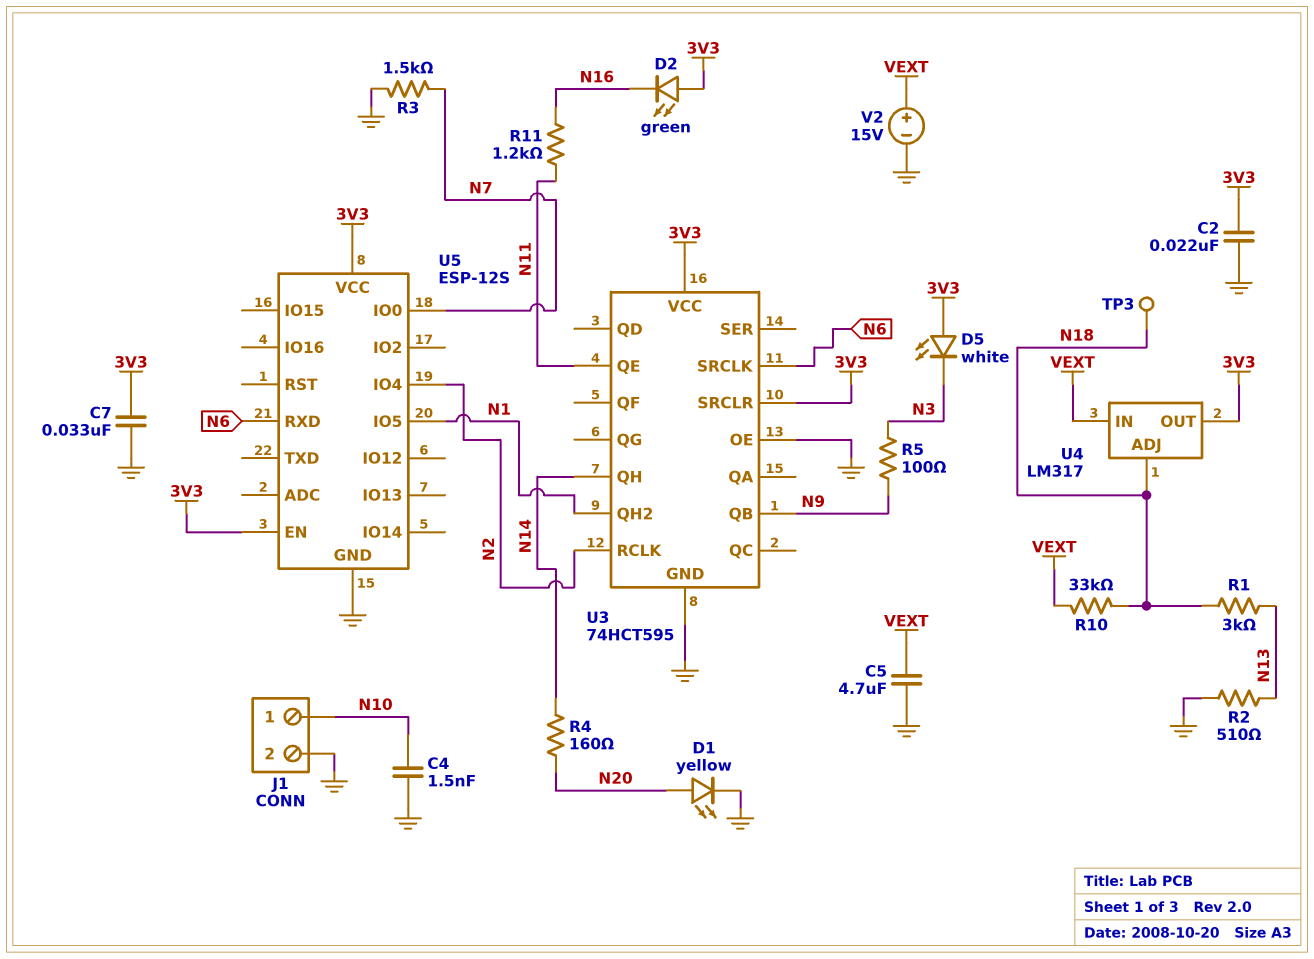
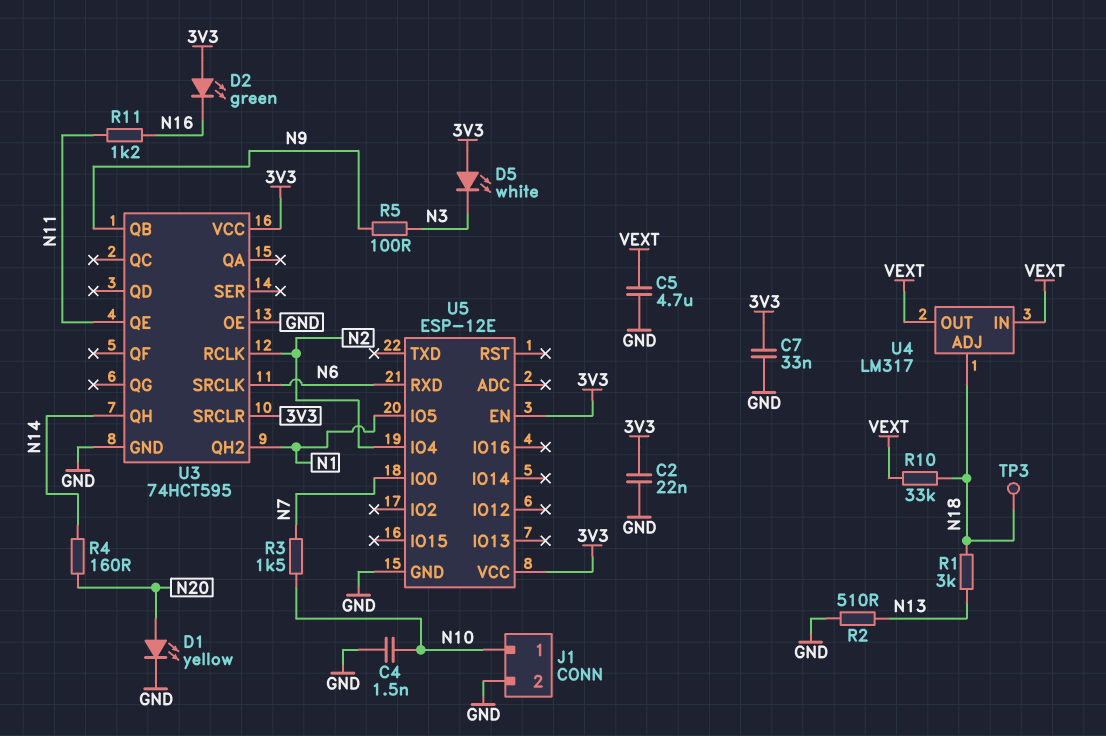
R3: 1.5k (GND, N7) -> 1.5k (N7, N10)
U4 pin OUT: 3V3 -> VEXT
U5: ESP-12S -> ESP-12E
V2: 15V (plus VEXT, minus GND) -> none

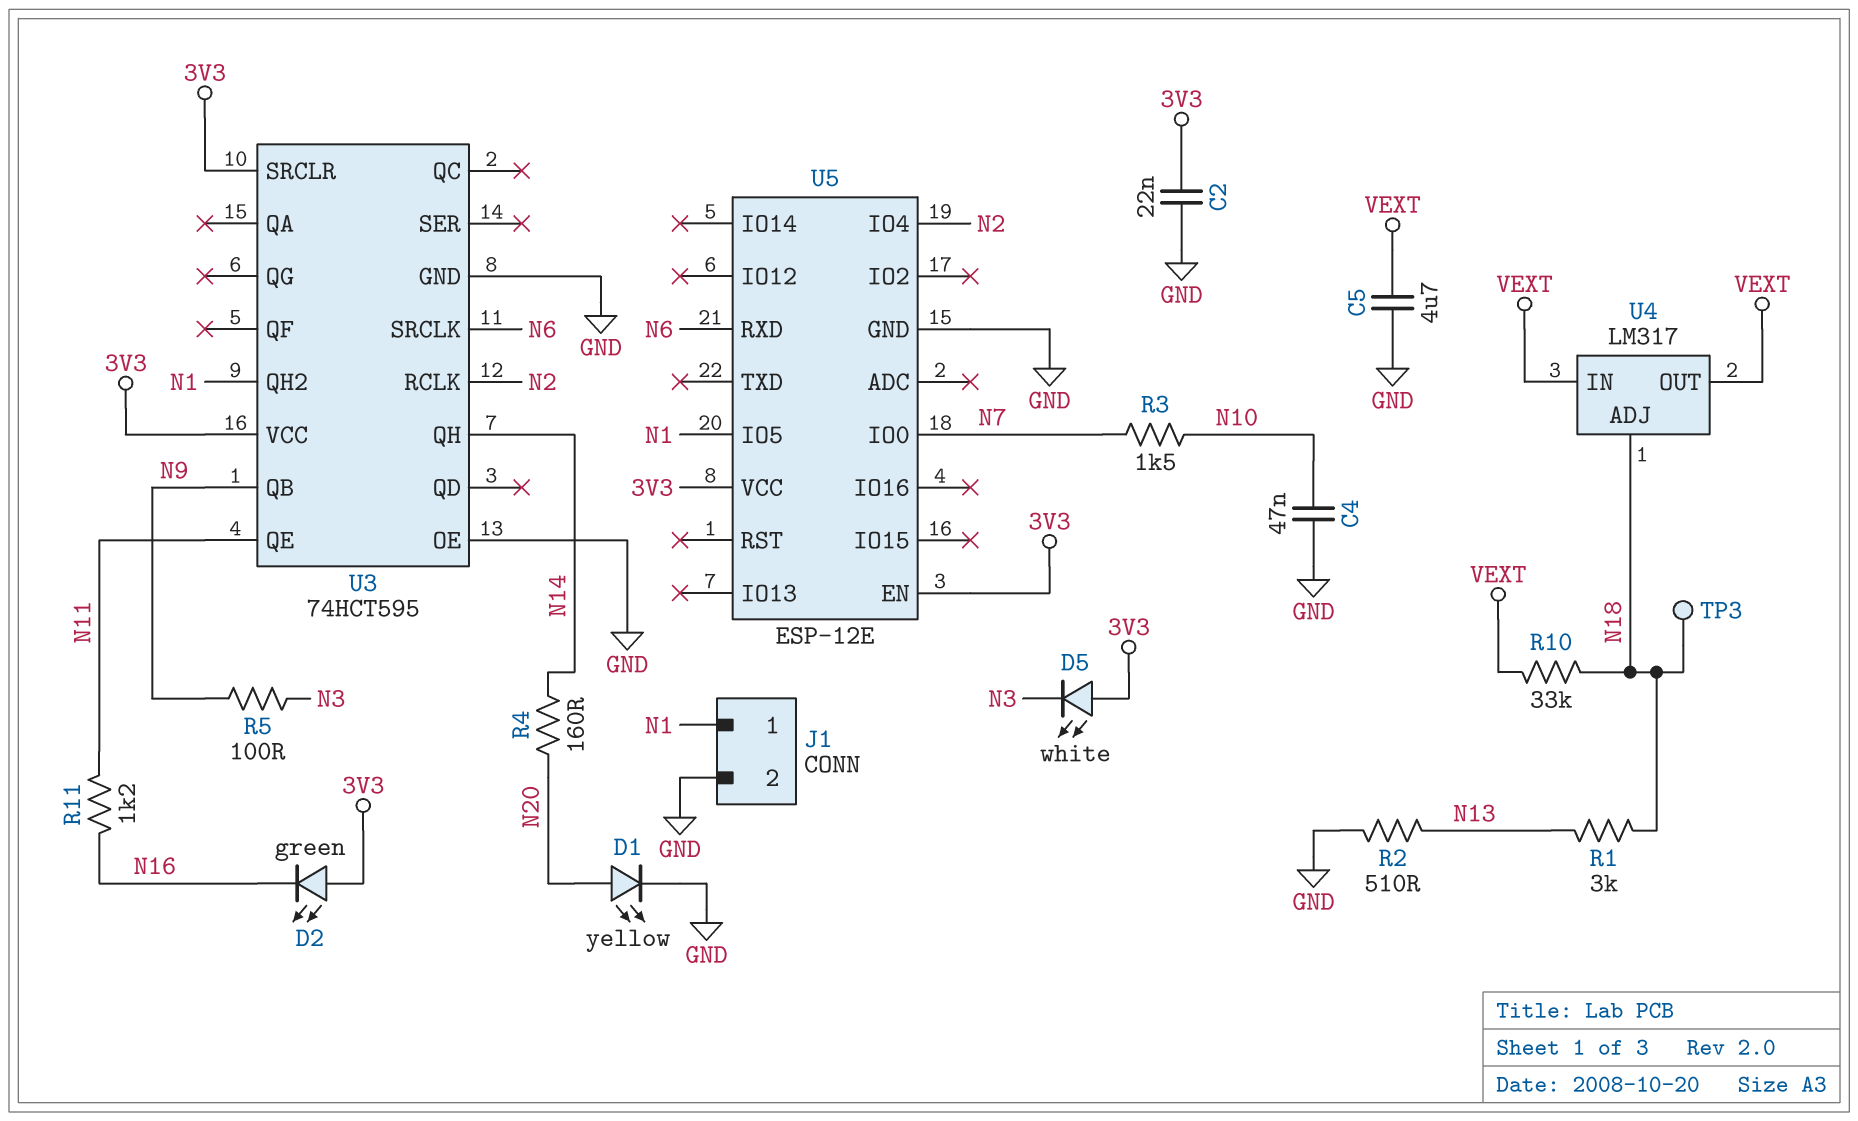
C4: 1.5nF (GND, N10) -> 47nF (GND, N10)
C7: 33nF (3V3, GND) -> none
J1 pin 1: N10 -> N1

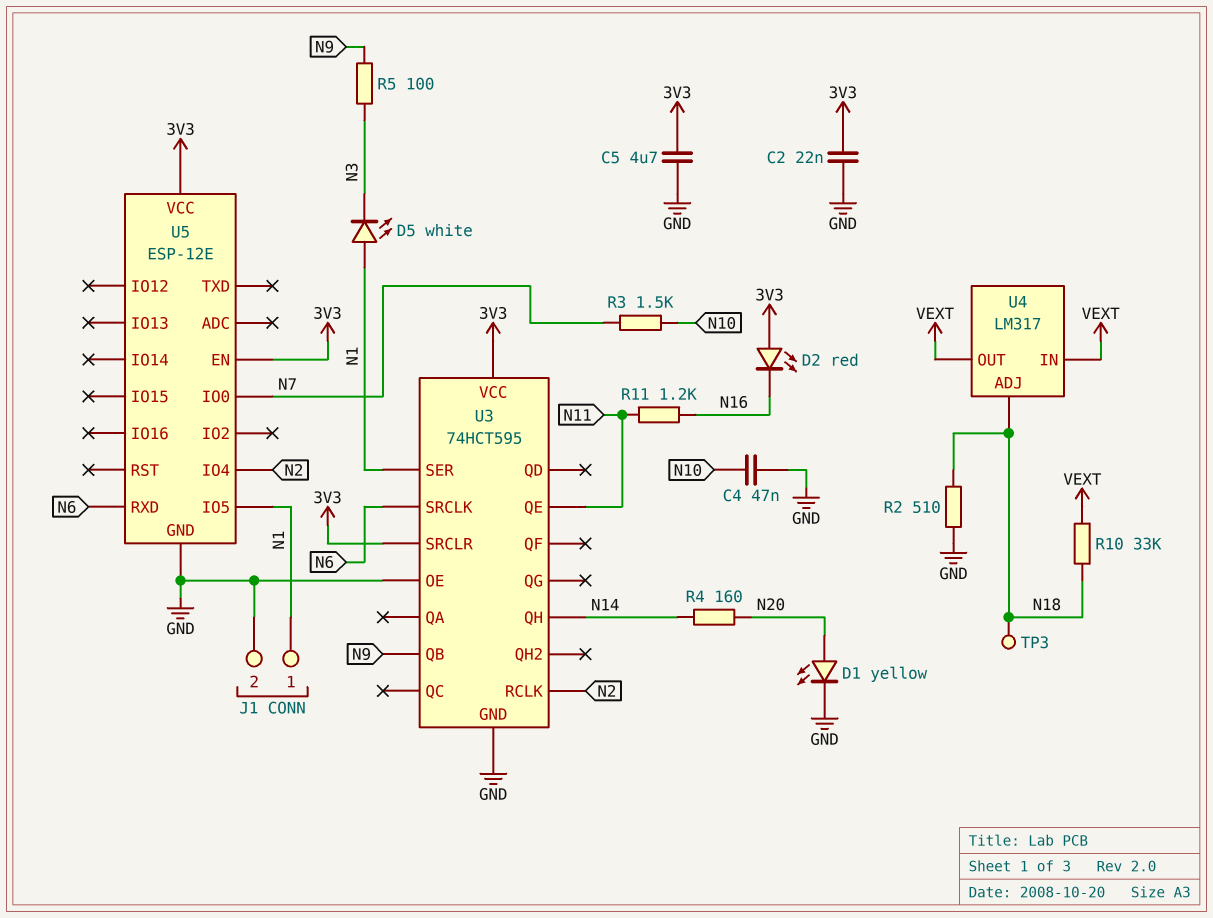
C5: 4.7uF (GND, VEXT) -> 4.7uF (3V3, GND)
D2: LED green (A 3V3, K N16) -> LED red (A 3V3, K N16)
D5: LED white (A 3V3, K N3) -> LED white (A N1, K N3)
R1: 3k (N13, N18) -> none
R2: 510 (GND, N13) -> 510 (GND, N18)
U3 pin QH2: N1 -> none
U3 pin SER: none -> N1

